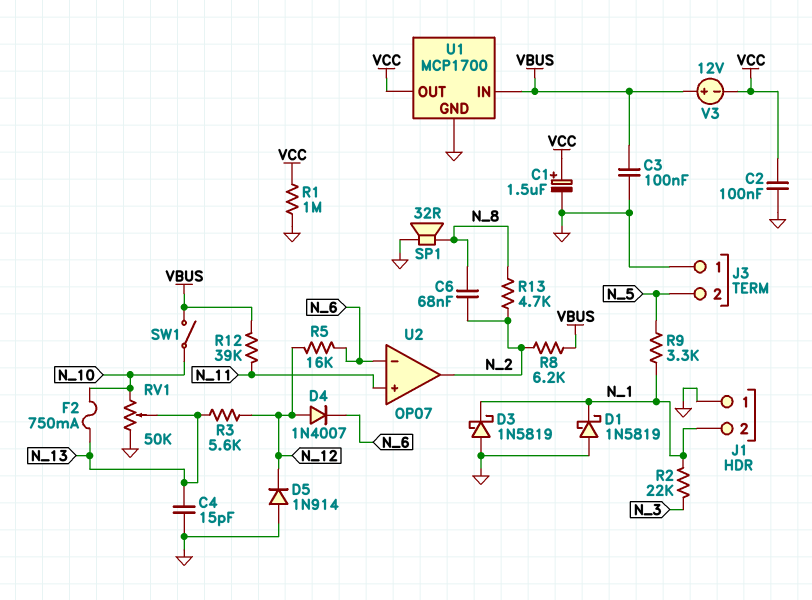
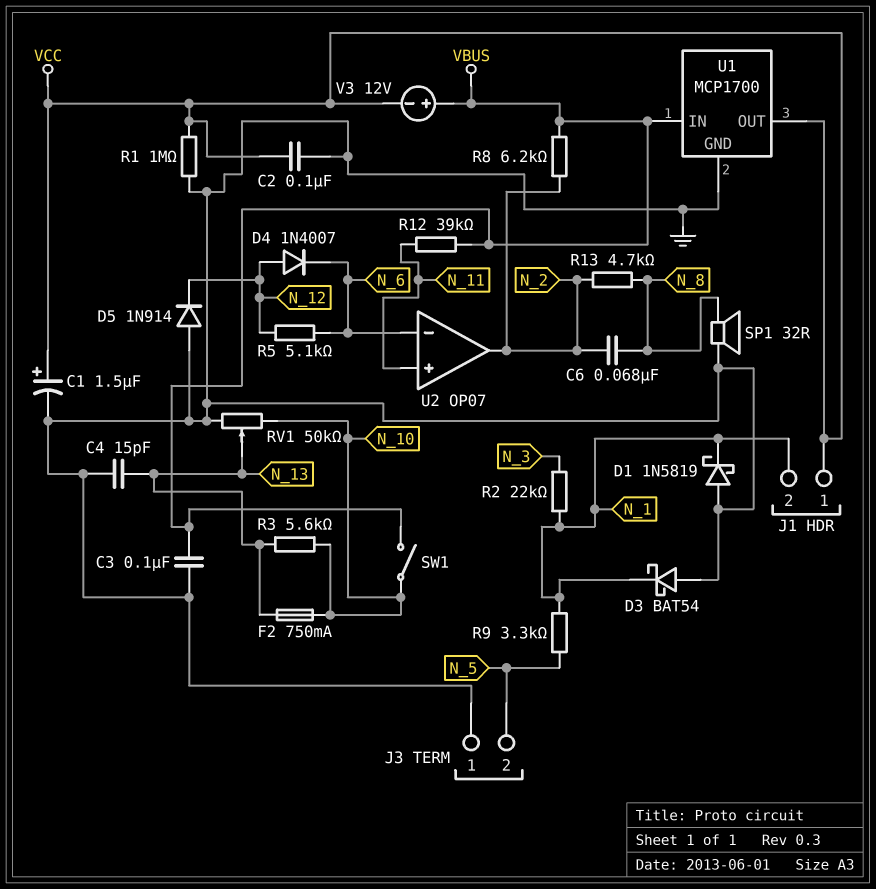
D3: schottky 1N5819 (A GND, K N_1) -> schottky BAT54 (A GND, K N_1)
J1 pin 1: GND -> VCC
R3: 5.6k (N_12, N_13) -> 5.6k (N_10, N_13)
R5: 16k (N_6, N_12) -> 5.1k (N_6, N_12)

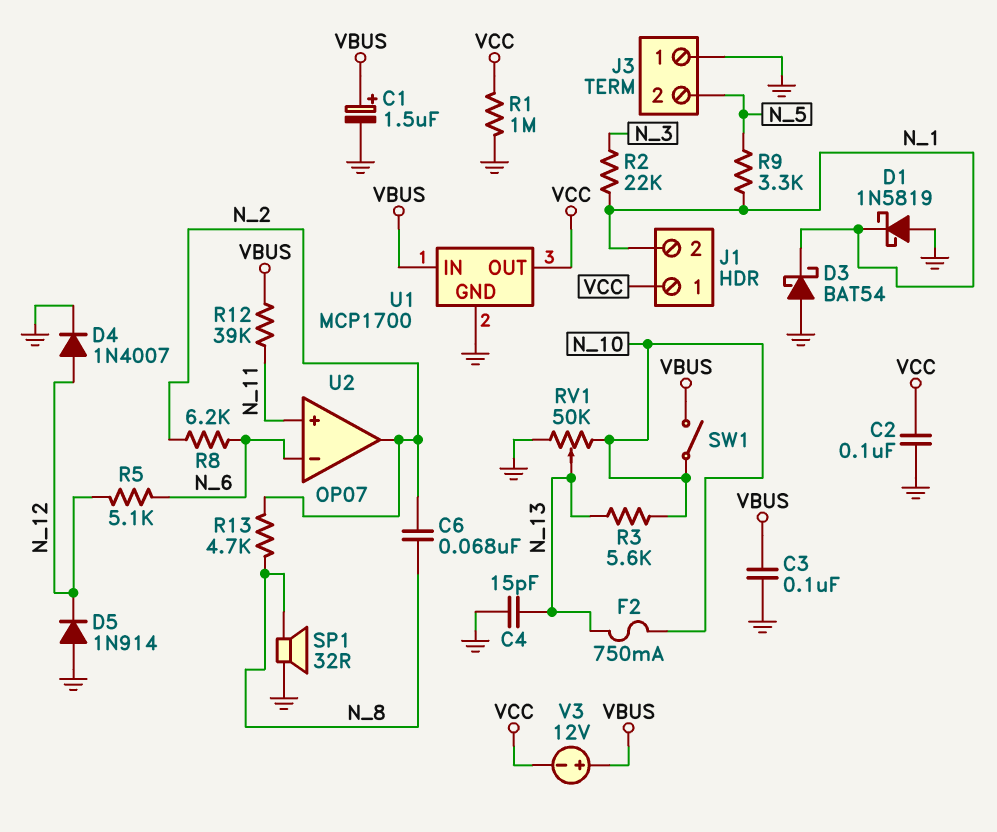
C1: 1.5uF (plus VCC, minus GND) -> 1.5uF (plus VBUS, minus GND)
D4: diode 1N4007 (A N_12, K N_6) -> diode 1N4007 (A N_12, K GND)
R8: 6.2k (N_2, VBUS) -> 6.2k (N_2, N_6)

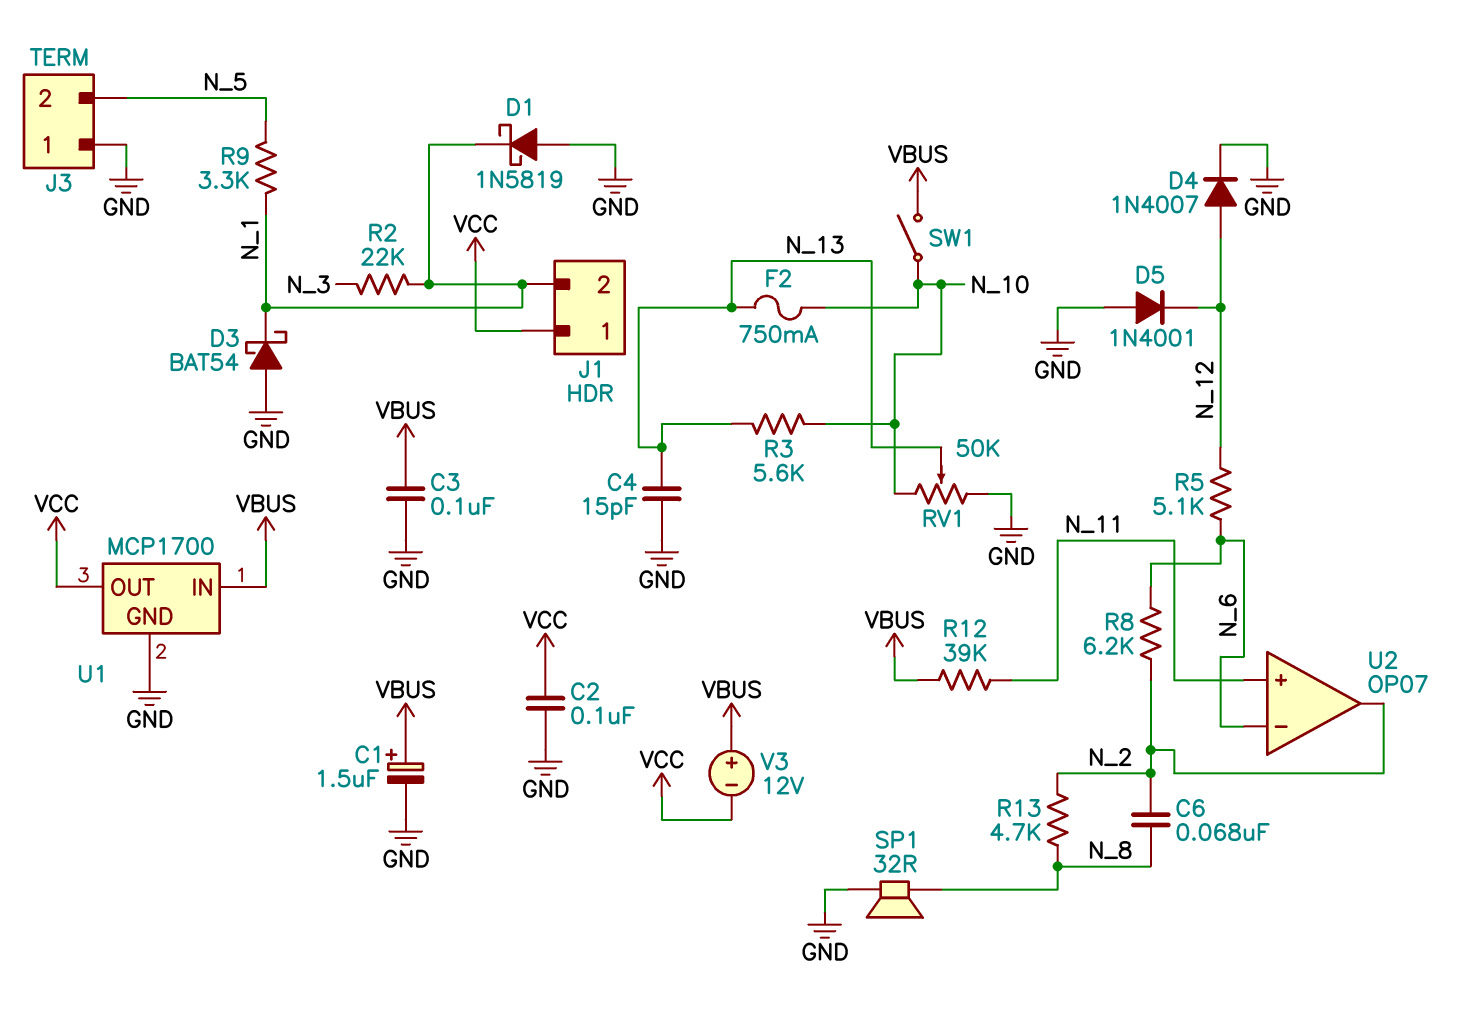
D5: diode 1N914 (A GND, K N_12) -> diode 1N4001 (A GND, K N_12)
R1: 1M (GND, VCC) -> none

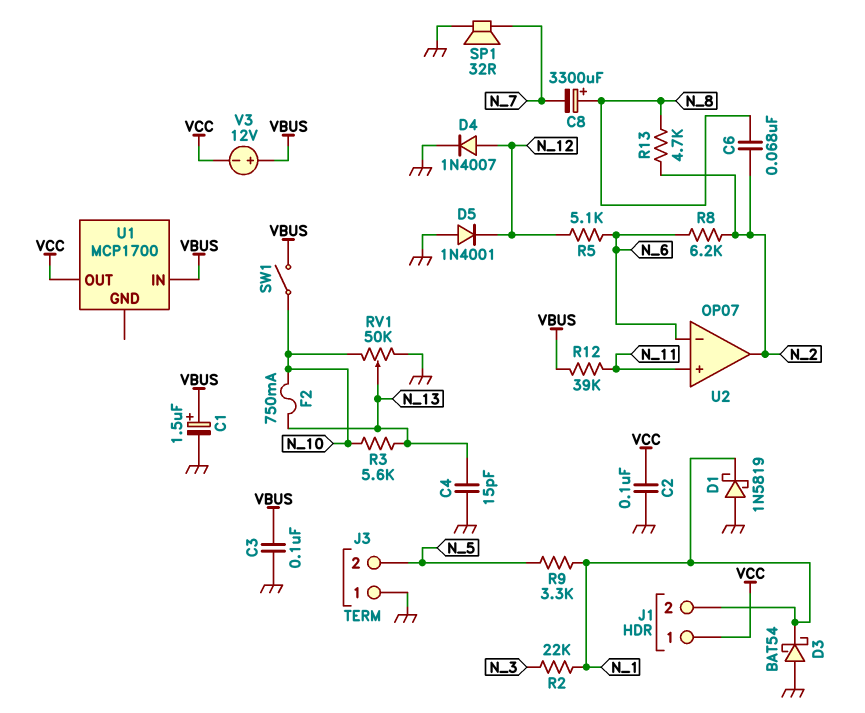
C8: none -> 3300uF (plus N_8, minus N_7)
SP1: speaker 32R (GND, N_8) -> speaker 32R (GND, N_7)
U1 pin GND: GND -> none

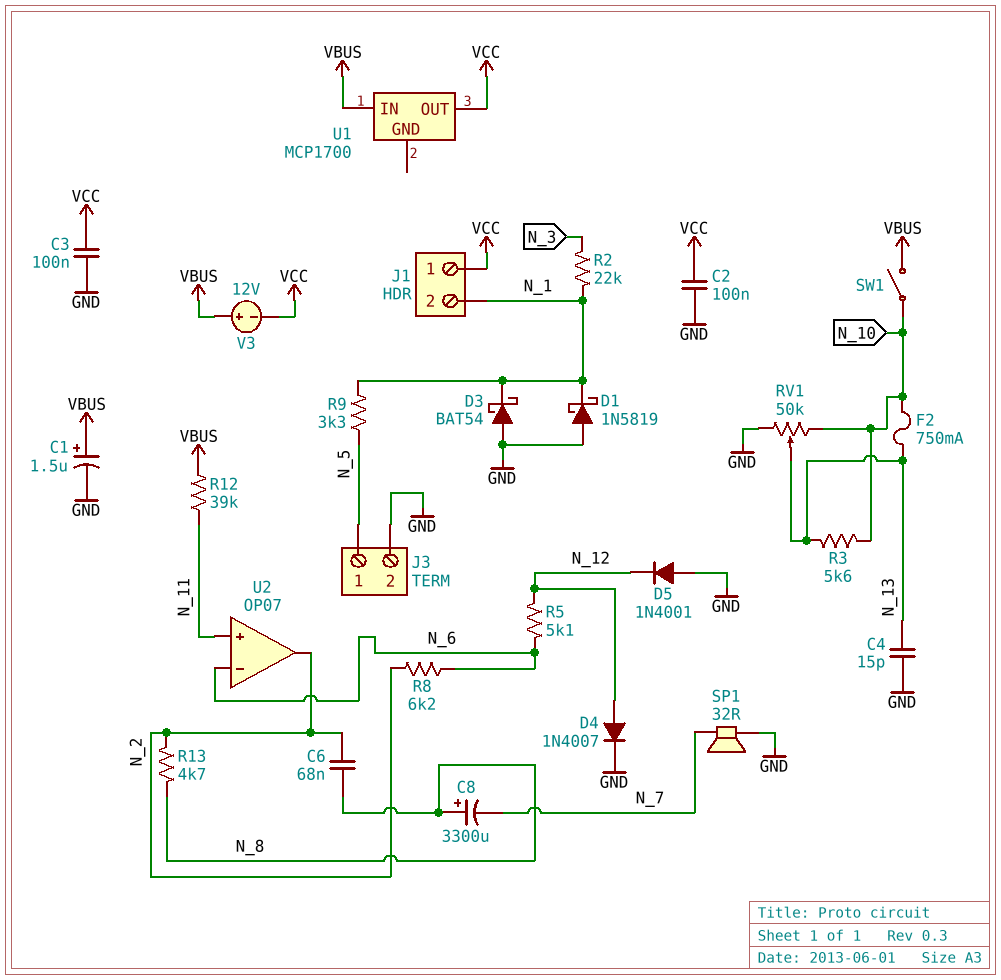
C3: 100nF (GND, VBUS) -> 100nF (GND, VCC)
J3 pin 1: GND -> N_5
J3 pin 2: N_5 -> GND

